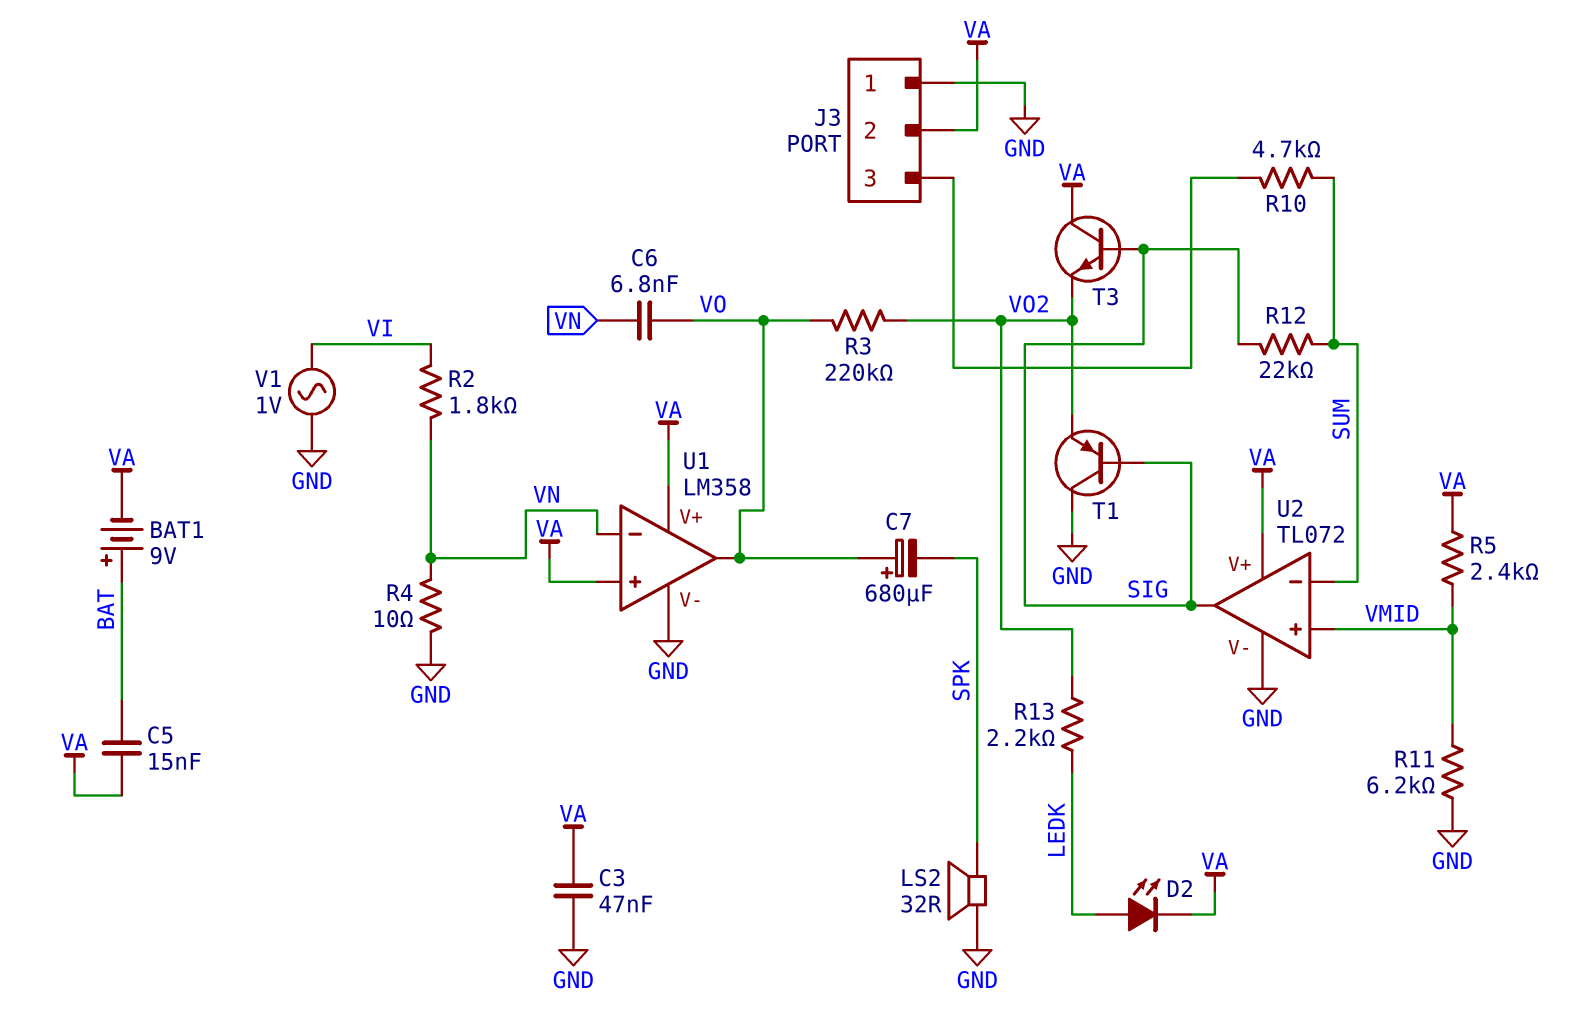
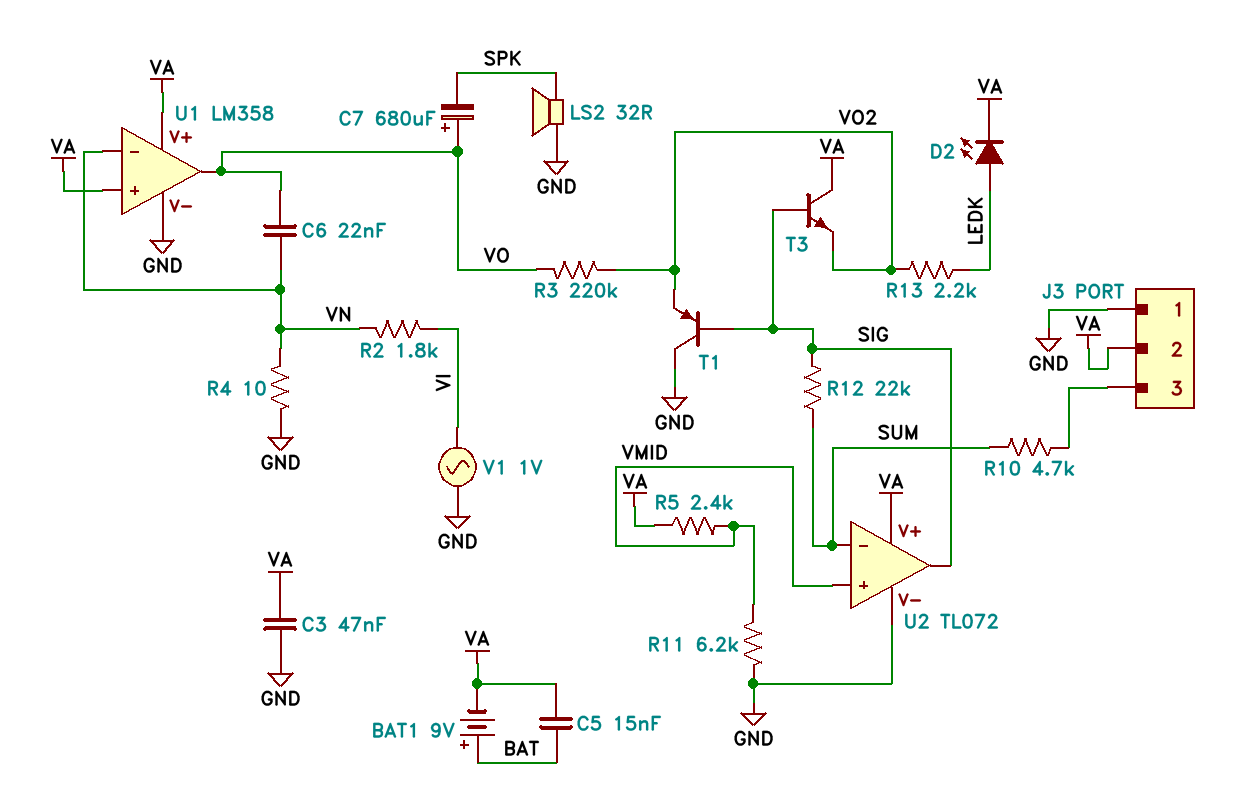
C6: 6.8nF (VN, VO) -> 22nF (VN, VO)

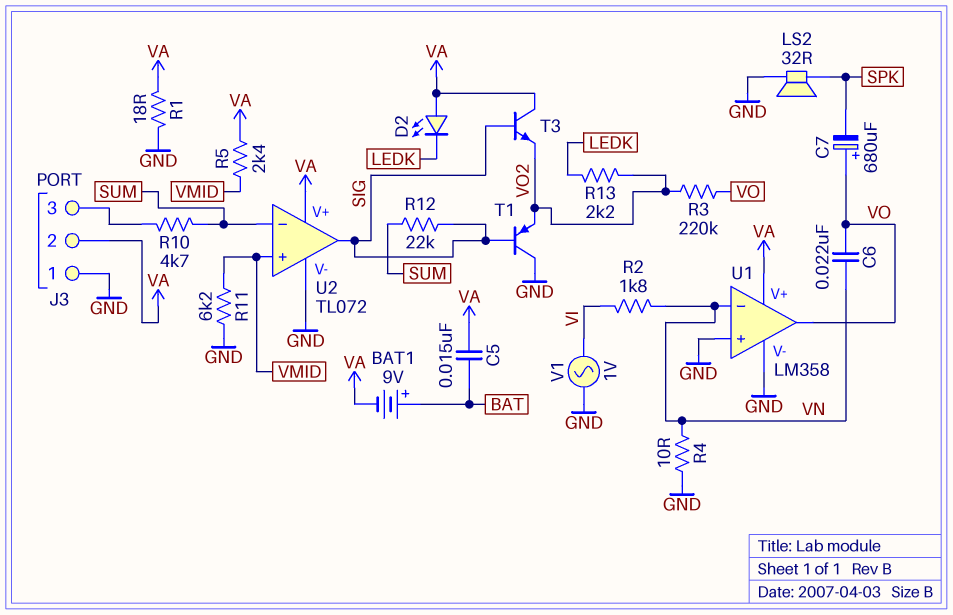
C3: 47nF (GND, VA) -> none
D2: LED (A LEDK, K VA) -> LED (A VA, K LEDK)
R1: none -> 18 (GND, VA)
U1 pin in+: VA -> GND

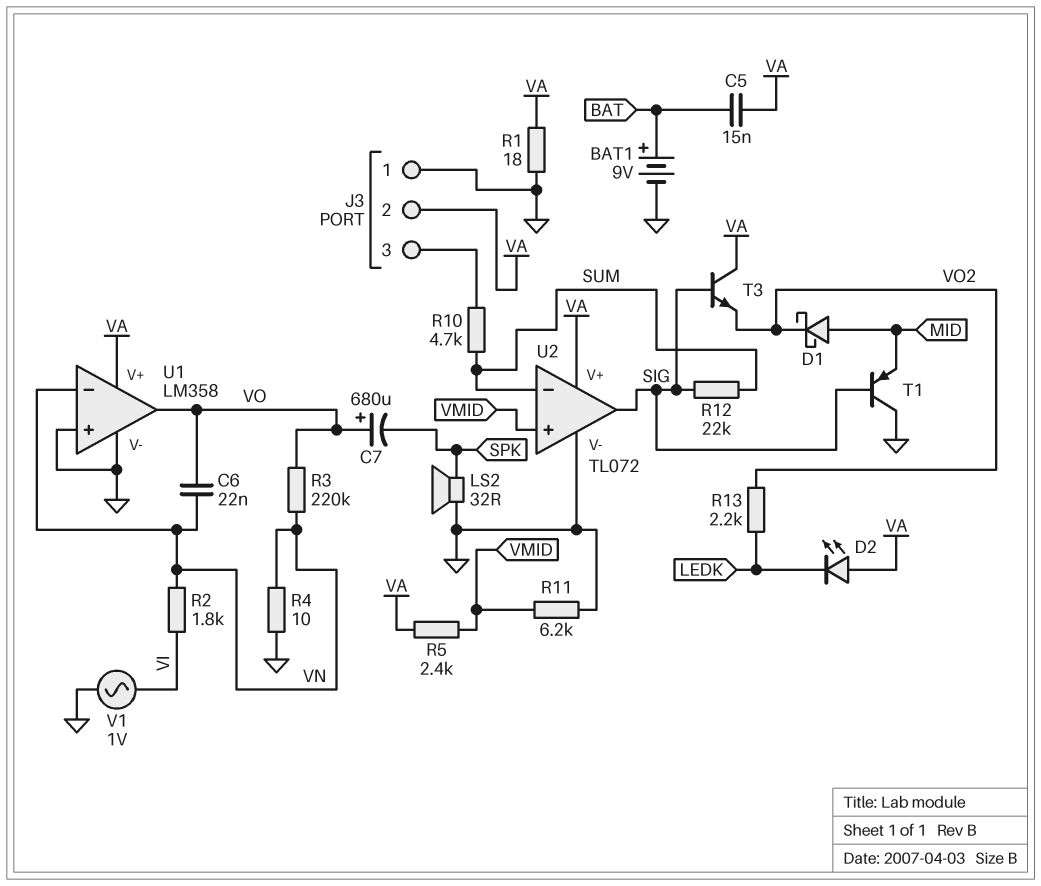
BAT1: 9V (plus BAT, minus VA) -> 9V (plus BAT, minus GND)
D1: none -> schottky (A MID, K VO2)
R3: 220k (VO, VO2) -> 220k (VN, VO)
T1: PNP (B SIG, C GND, E VO2) -> PNP (B SIG, C GND, E MID)

